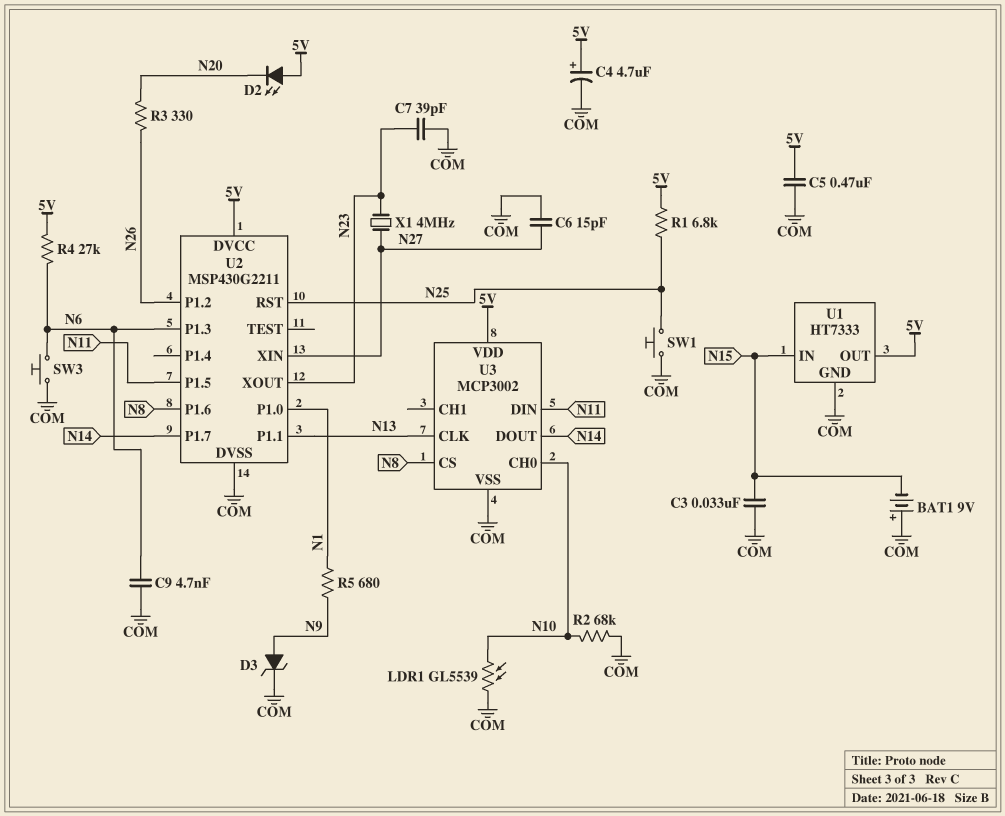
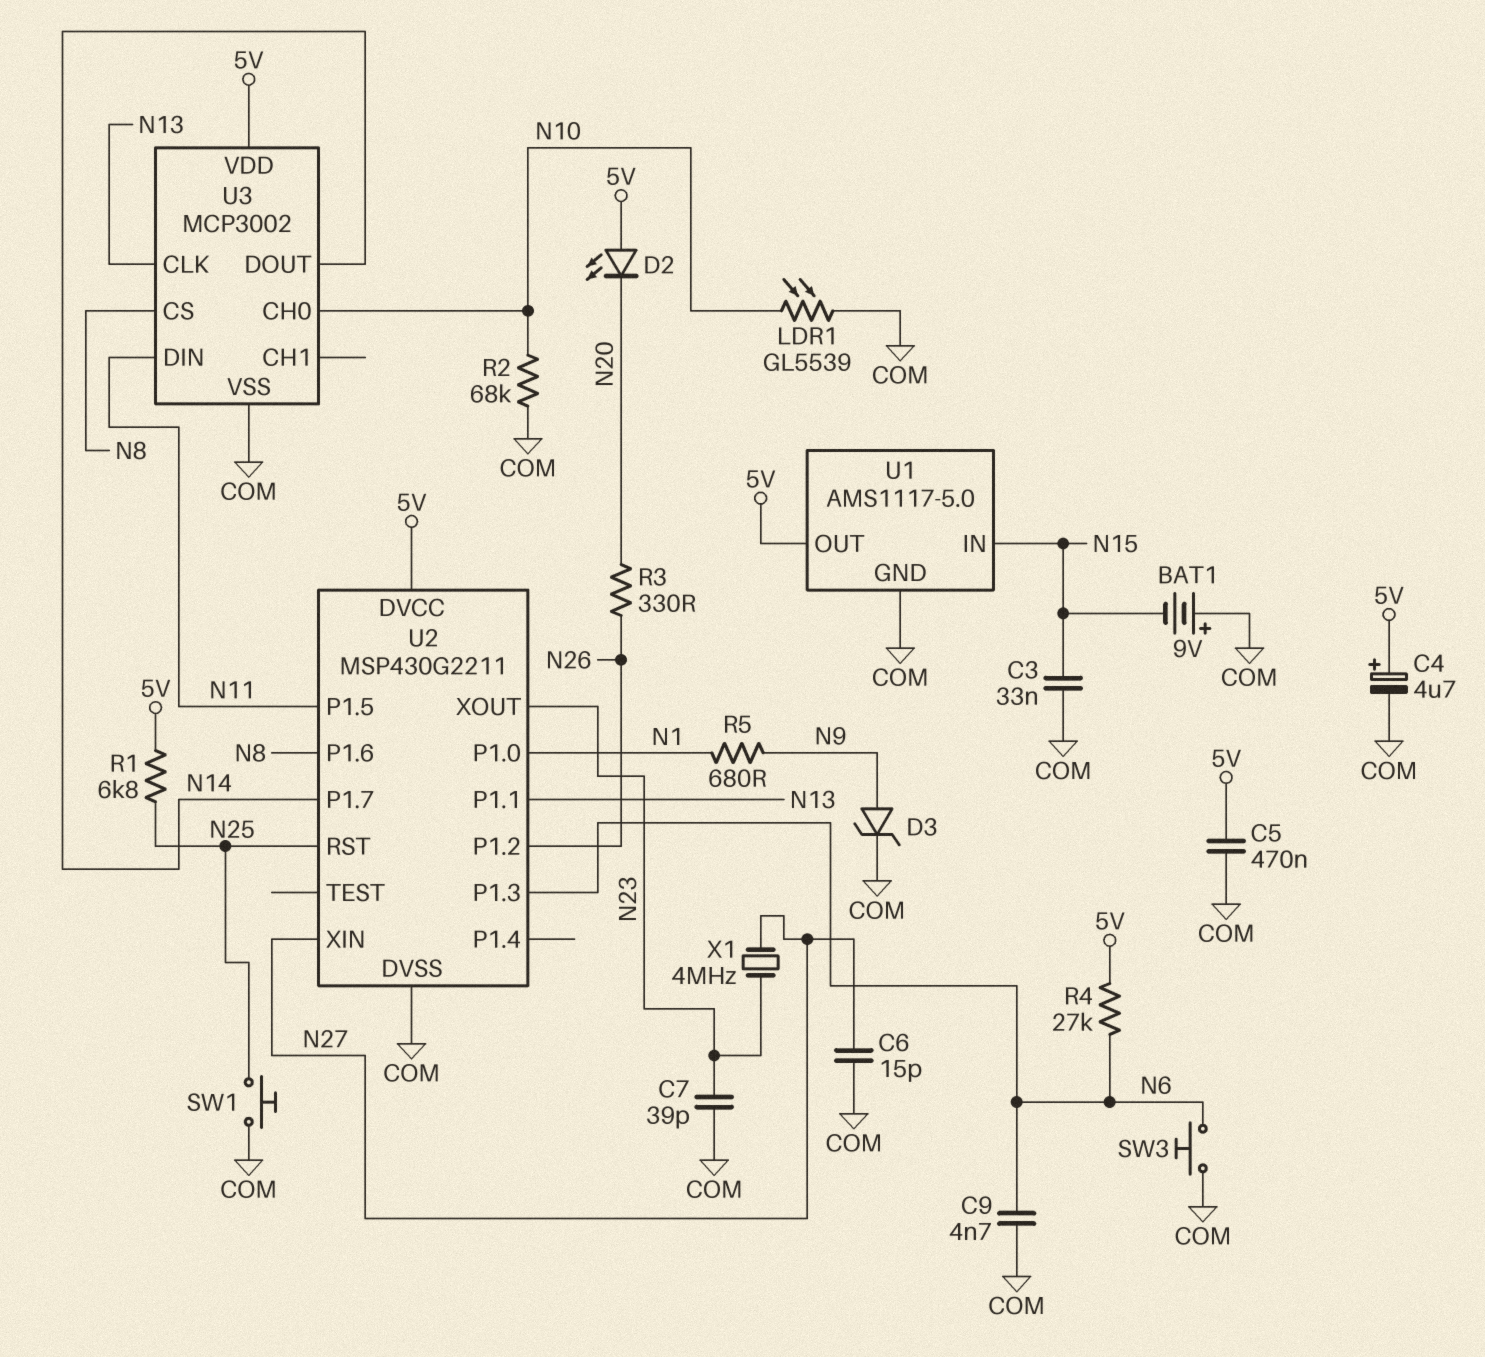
U1: HT7333 -> AMS1117-5.0

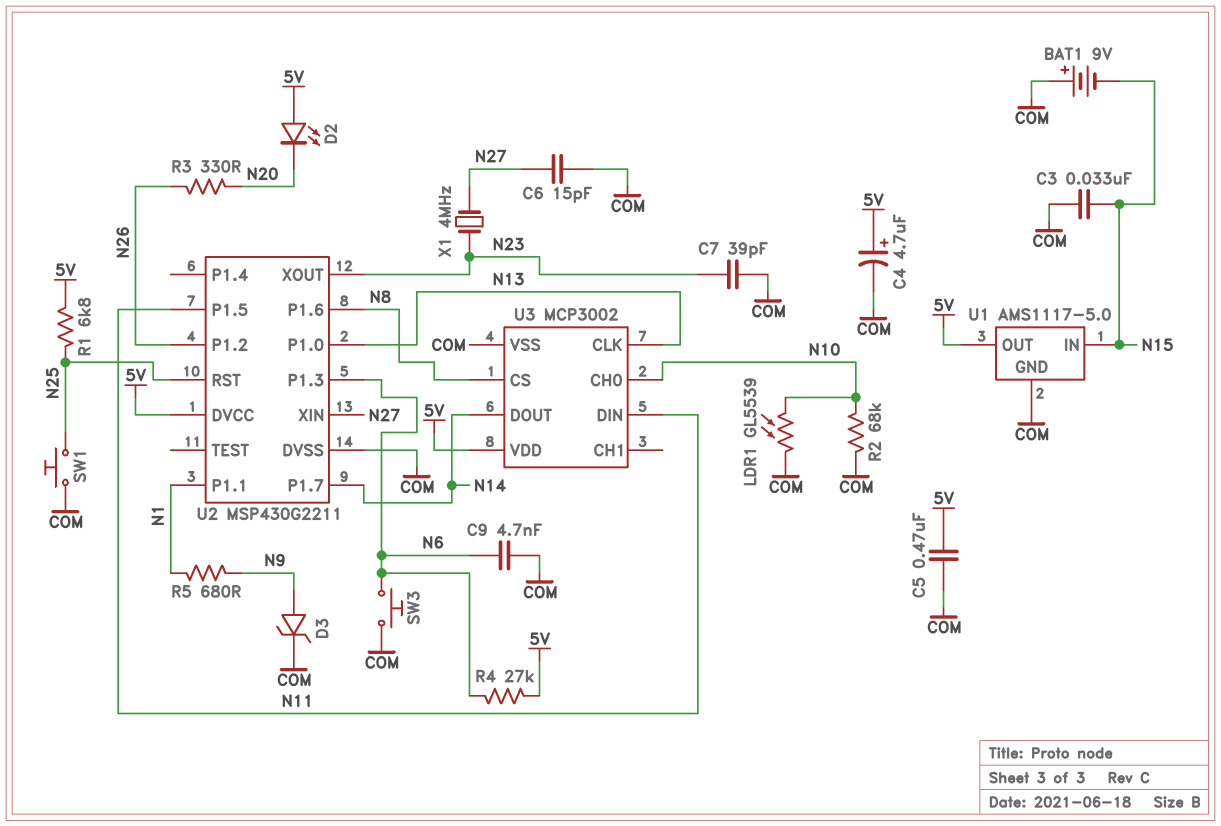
U2 pin P1.0: N1 -> N13
U2 pin P1.1: N13 -> N1

